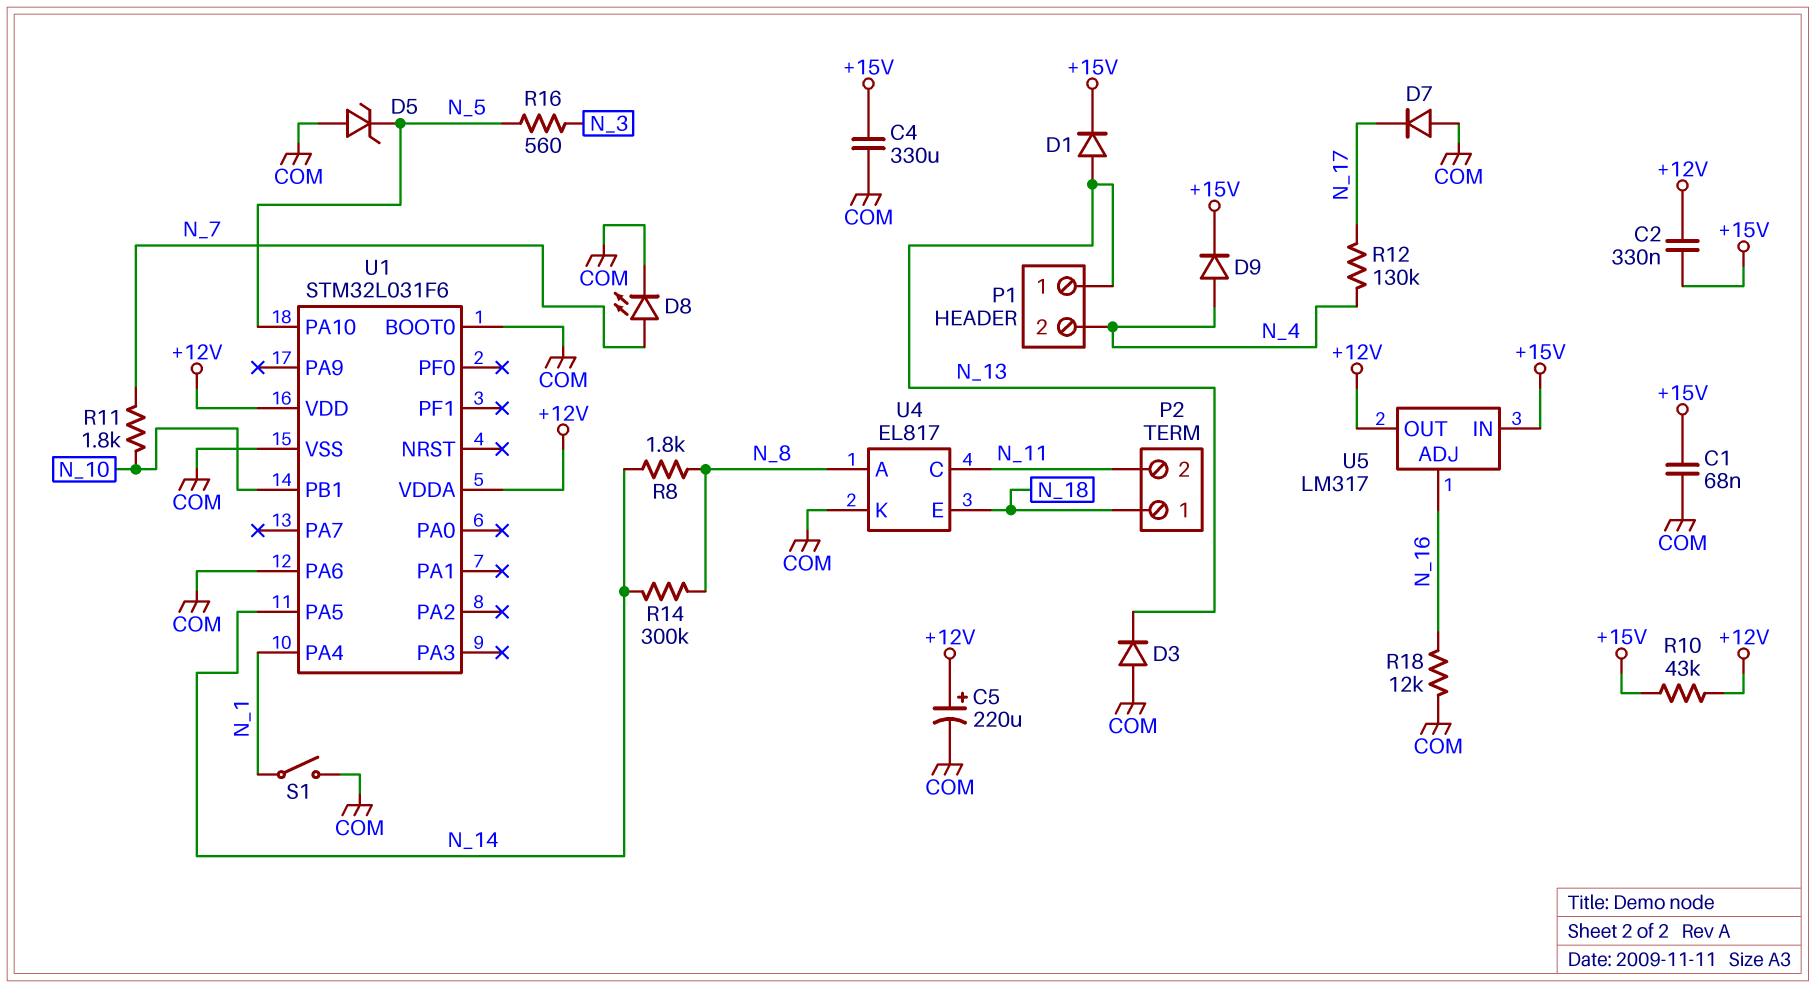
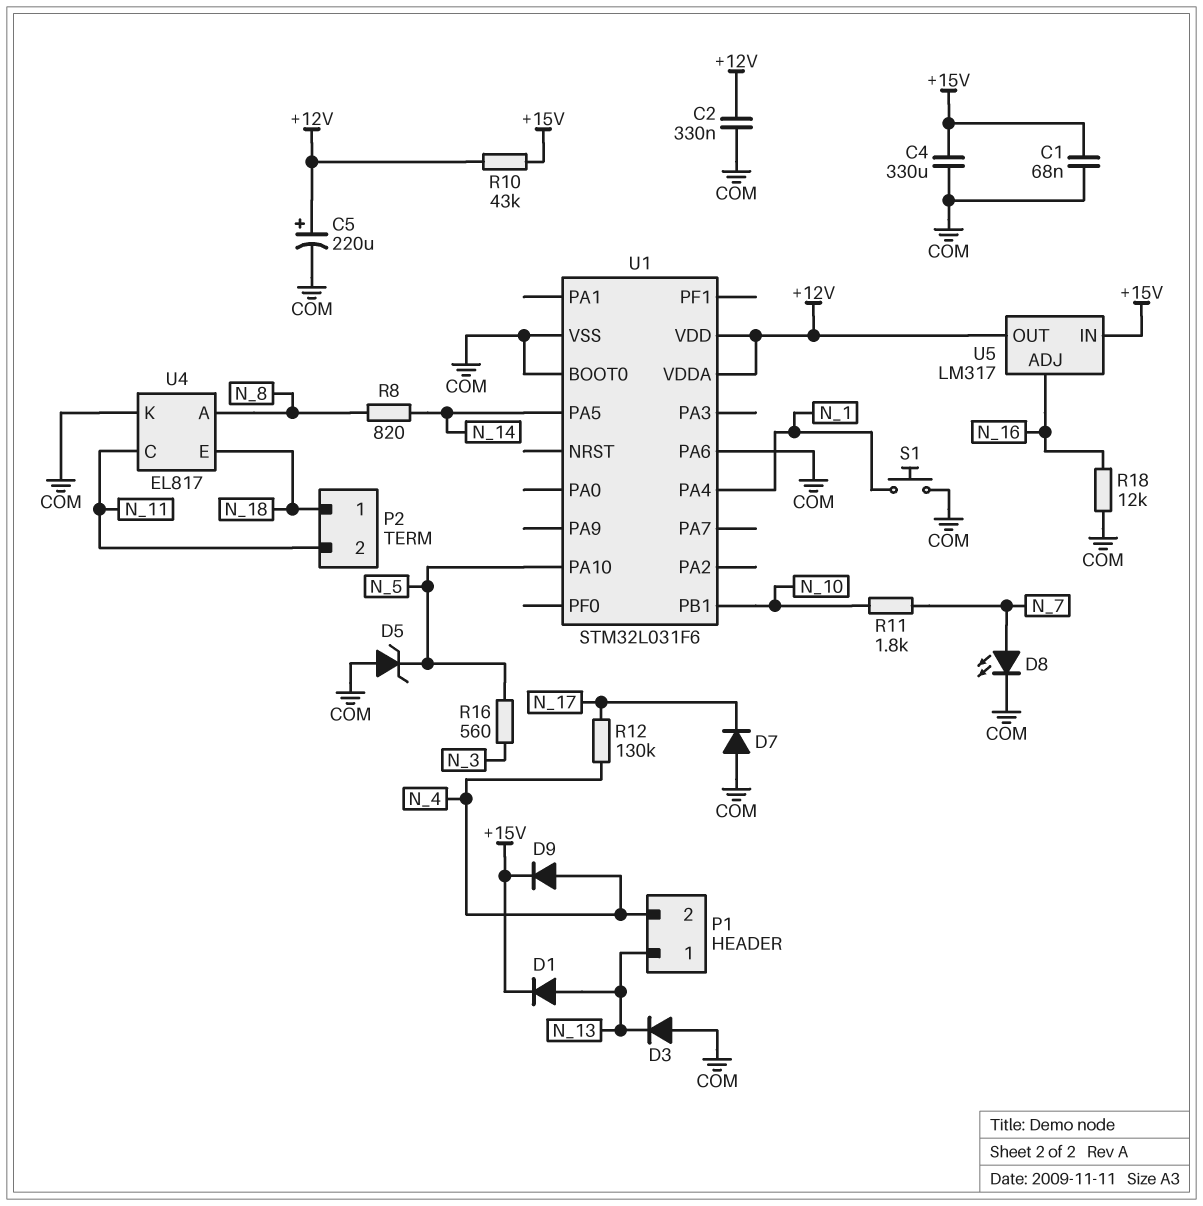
C2: 330nF (+12V, +15V) -> 330nF (+12V, COM)
R8: 1.8k (N_8, N_14) -> 820 (N_8, N_14)
R14: 300k (N_8, N_14) -> none
S1: switch (COM, N_1) -> button (COM, N_1)

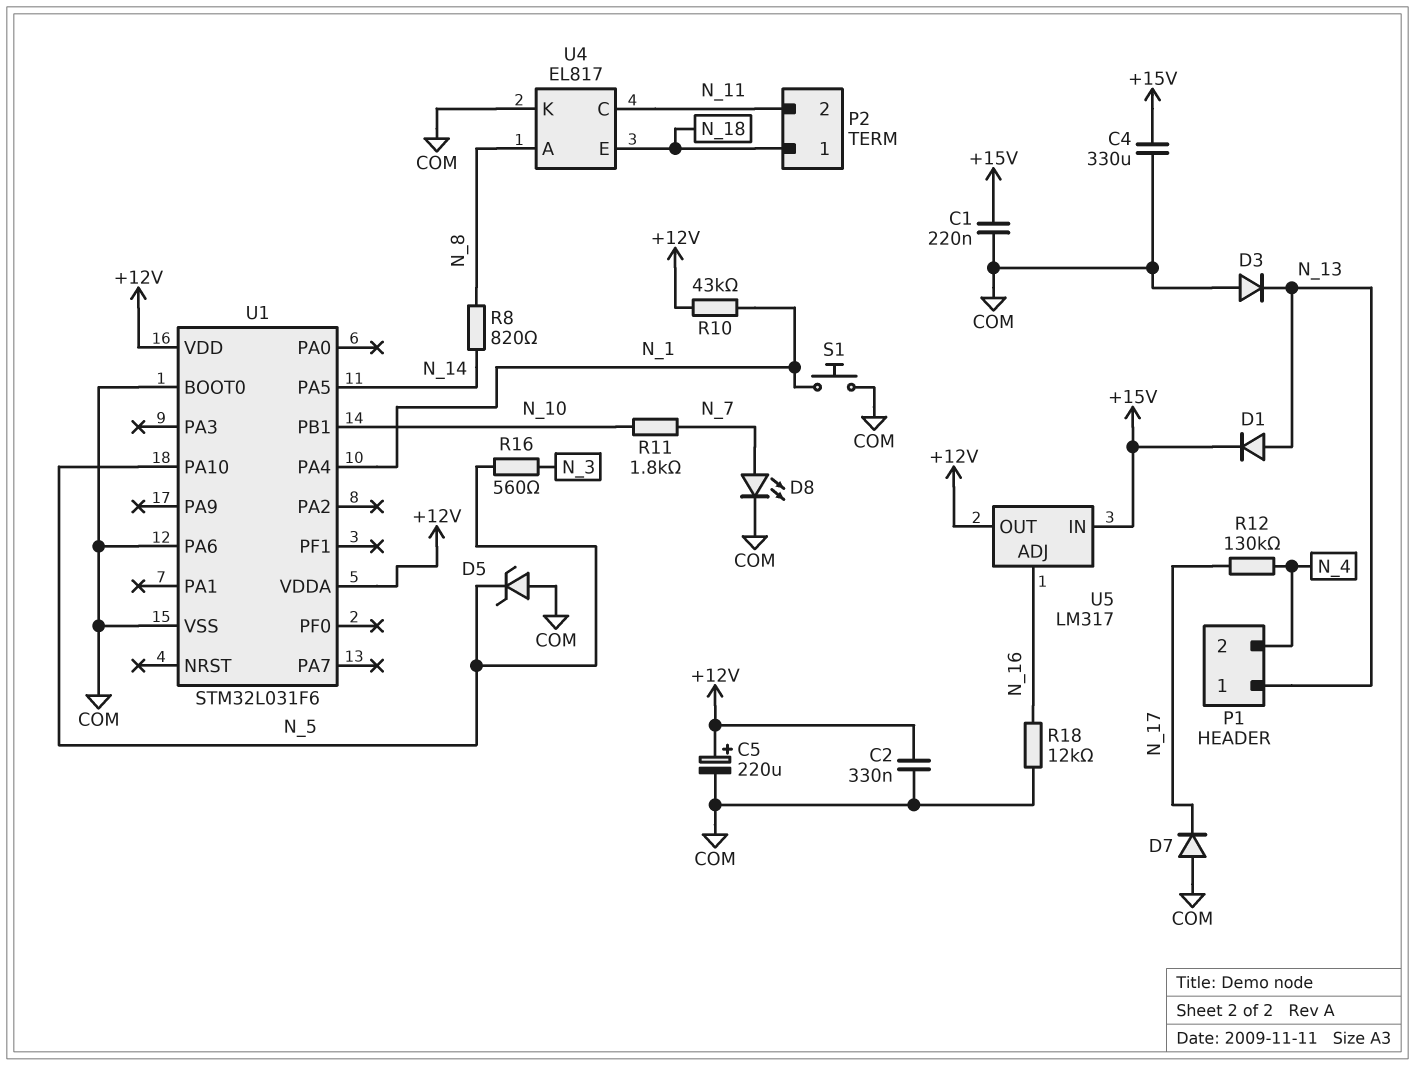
C1: 68nF (+15V, COM) -> 220nF (+15V, COM)
D9: diode (A N_4, K +15V) -> none
R10: 43k (+12V, +15V) -> 43k (+12V, N_1)

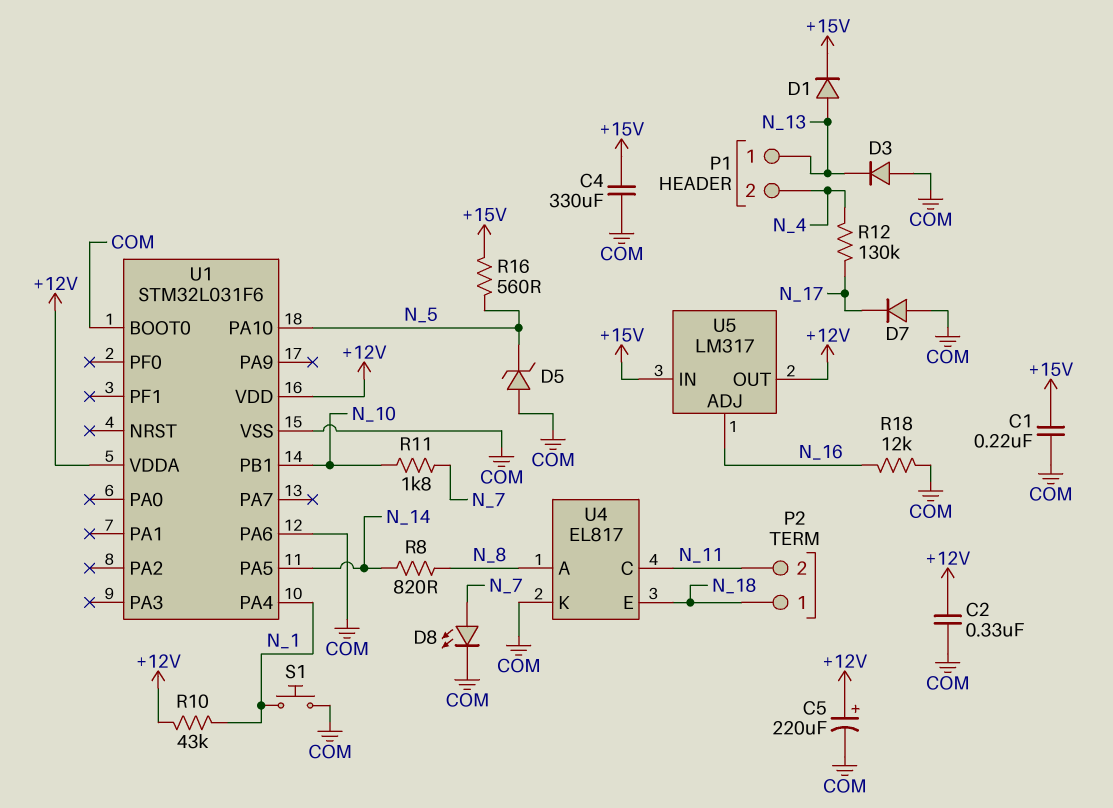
R16: 560 (N_3, N_5) -> 560 (+15V, N_5)

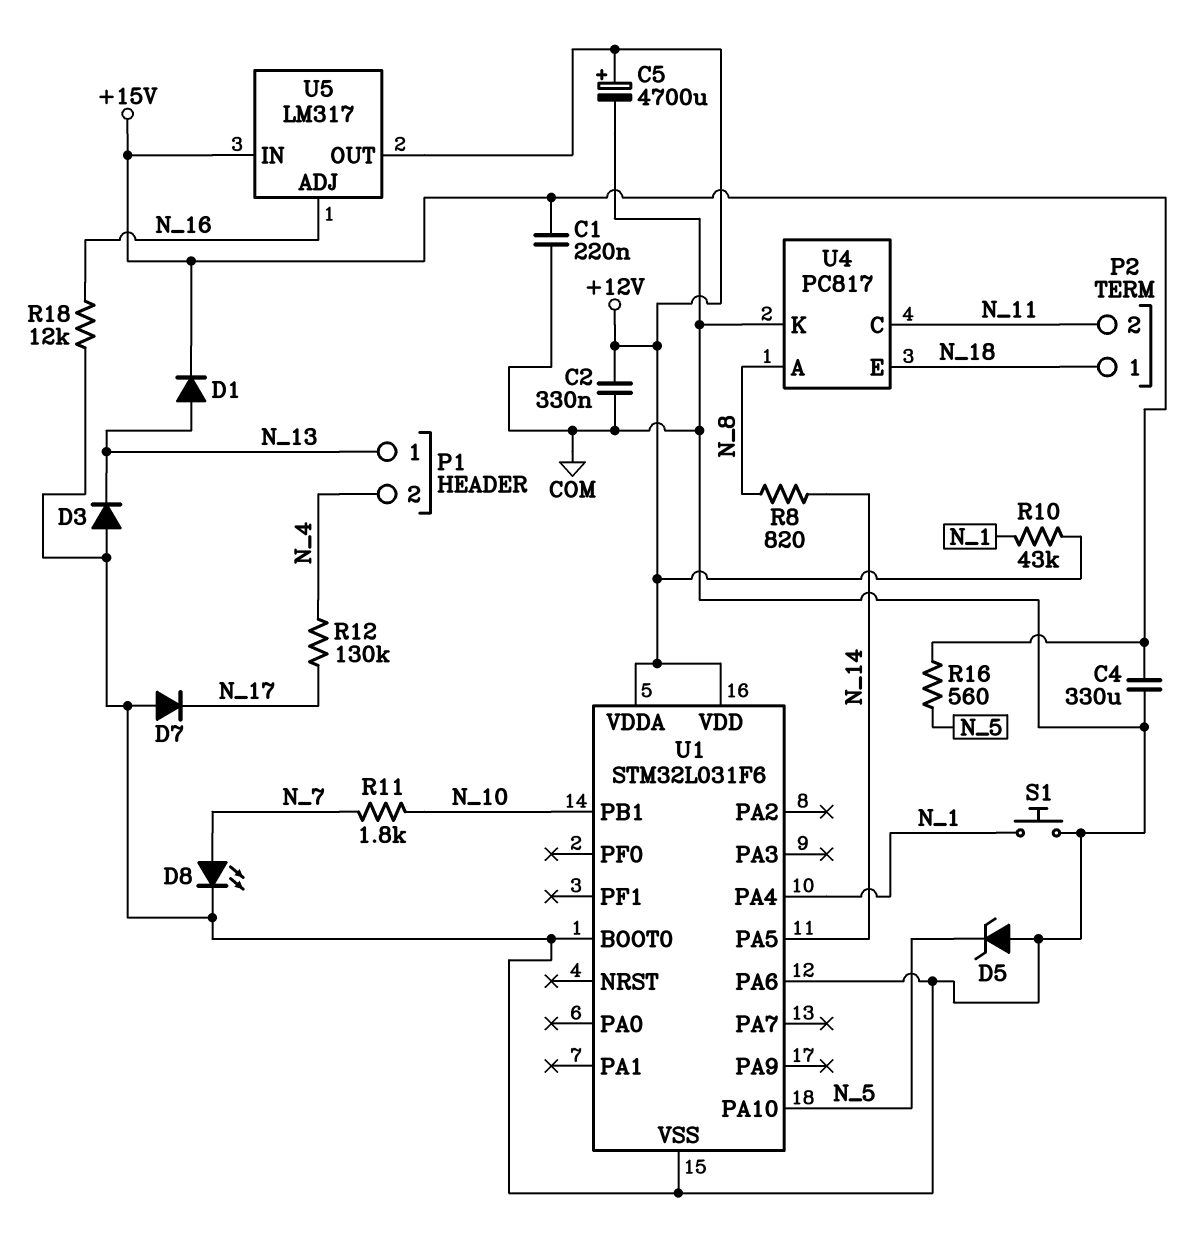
C5: 220uF (plus +12V, minus COM) -> 4700uF (plus +12V, minus COM)
U4: EL817 -> PC817

